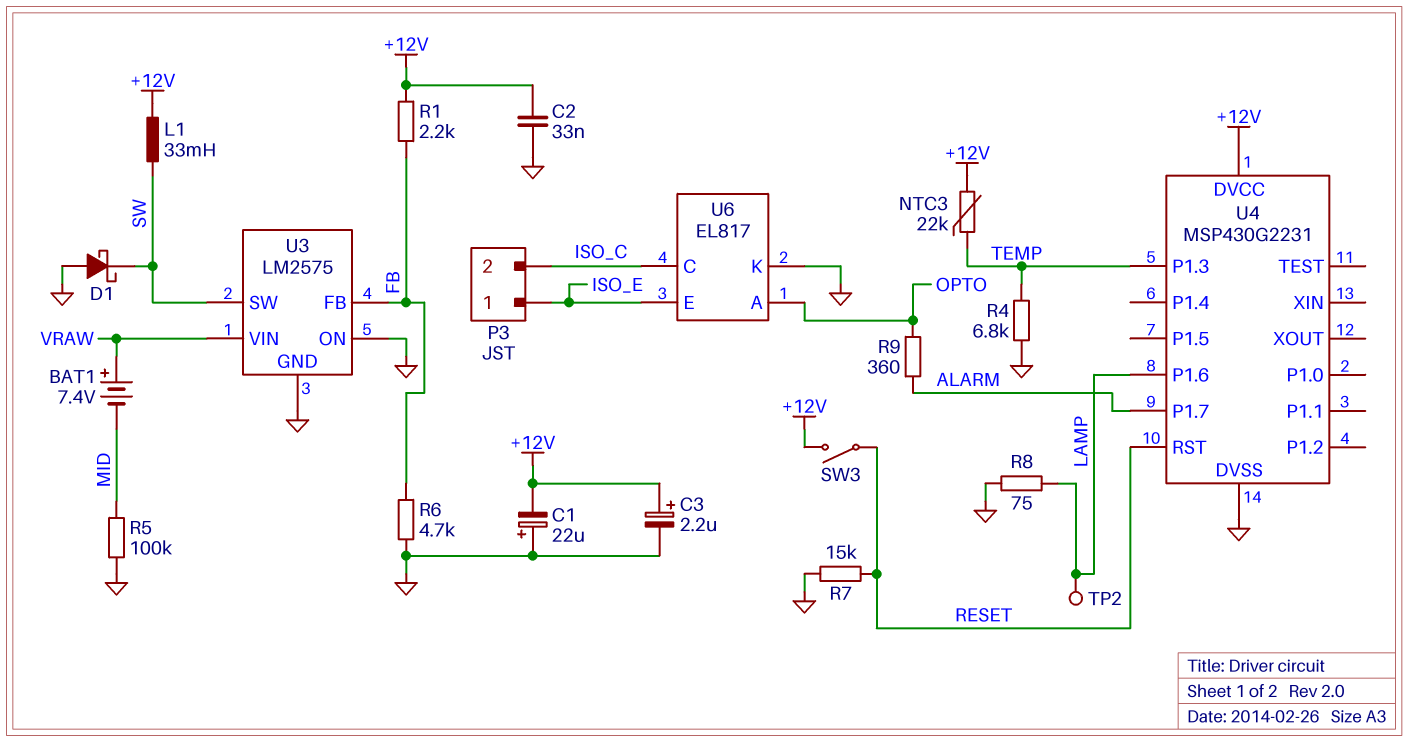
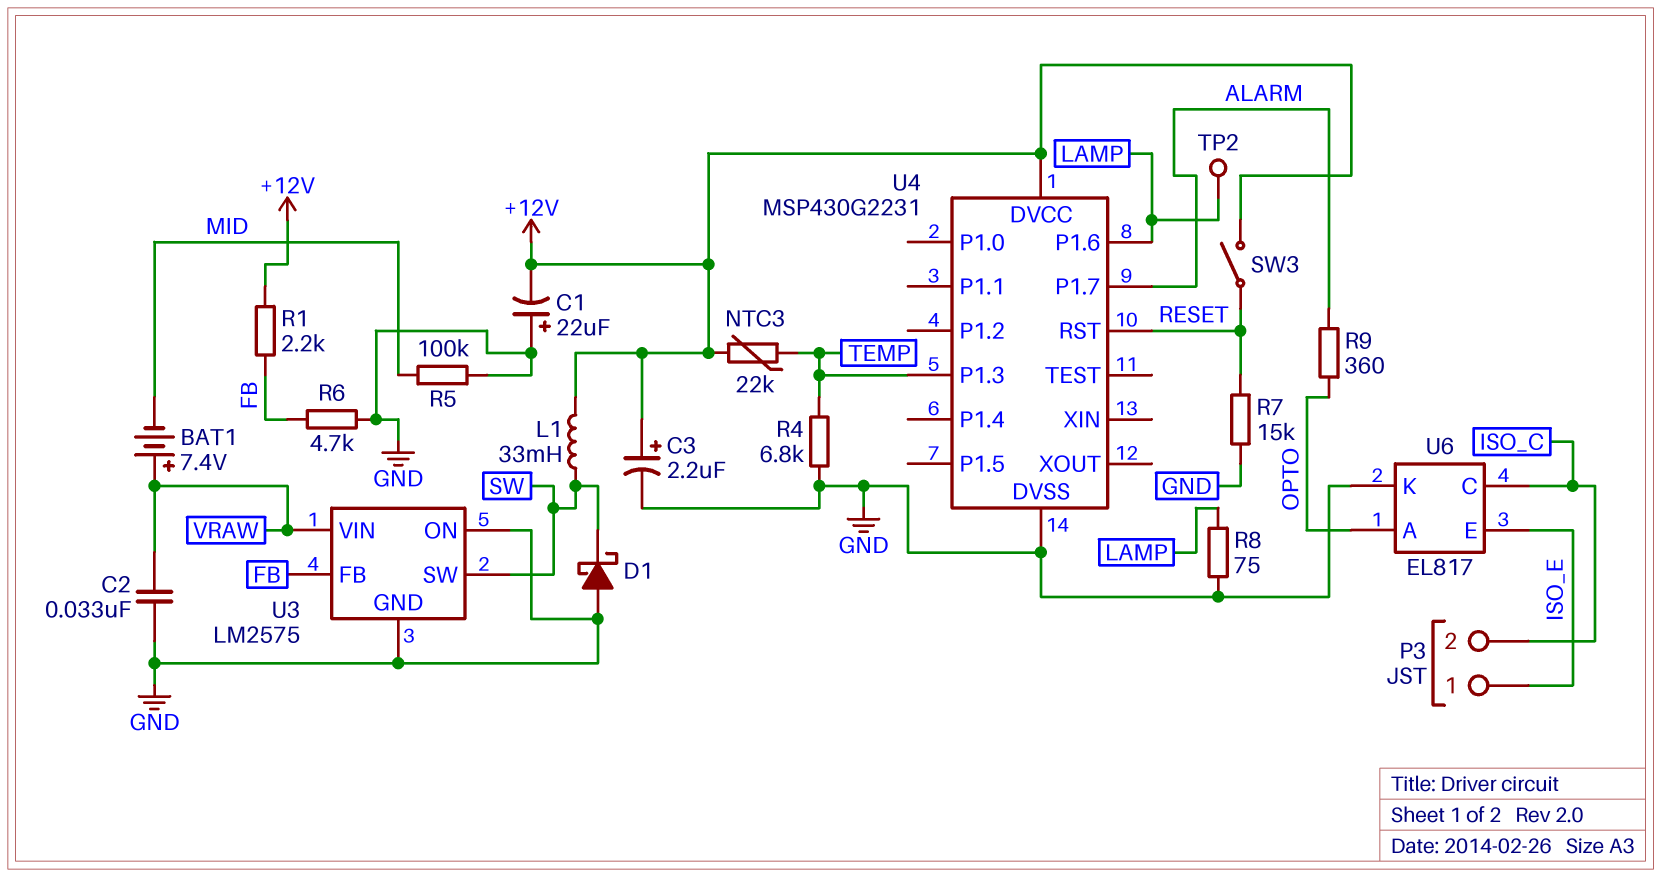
C2: 33nF (+12V, GND) -> 33nF (GND, VRAW)

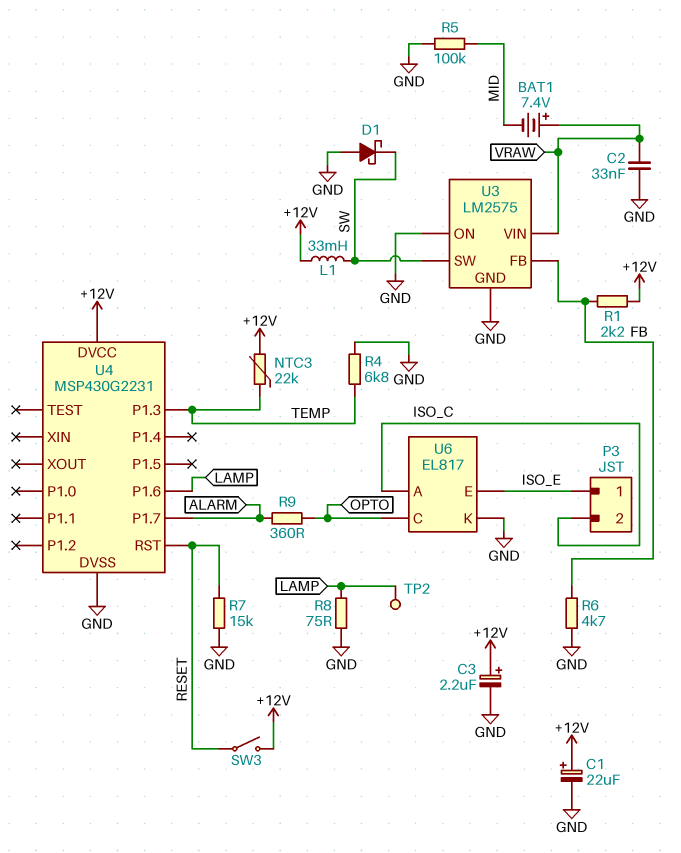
C1: 22uF (plus GND, minus +12V) -> 22uF (plus +12V, minus GND)
U6 pin A: OPTO -> ISO_C
U6 pin C: ISO_C -> OPTO

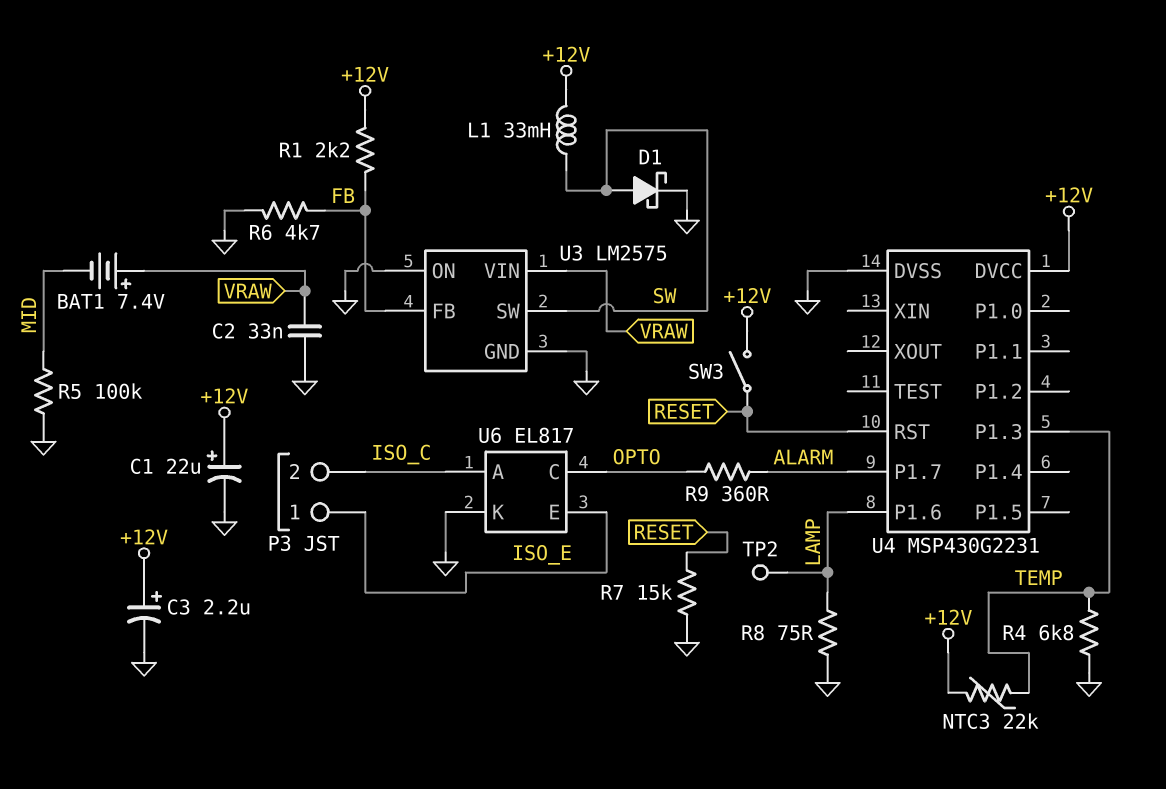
D1: schottky (A GND, K SW) -> schottky (A SW, K GND)

